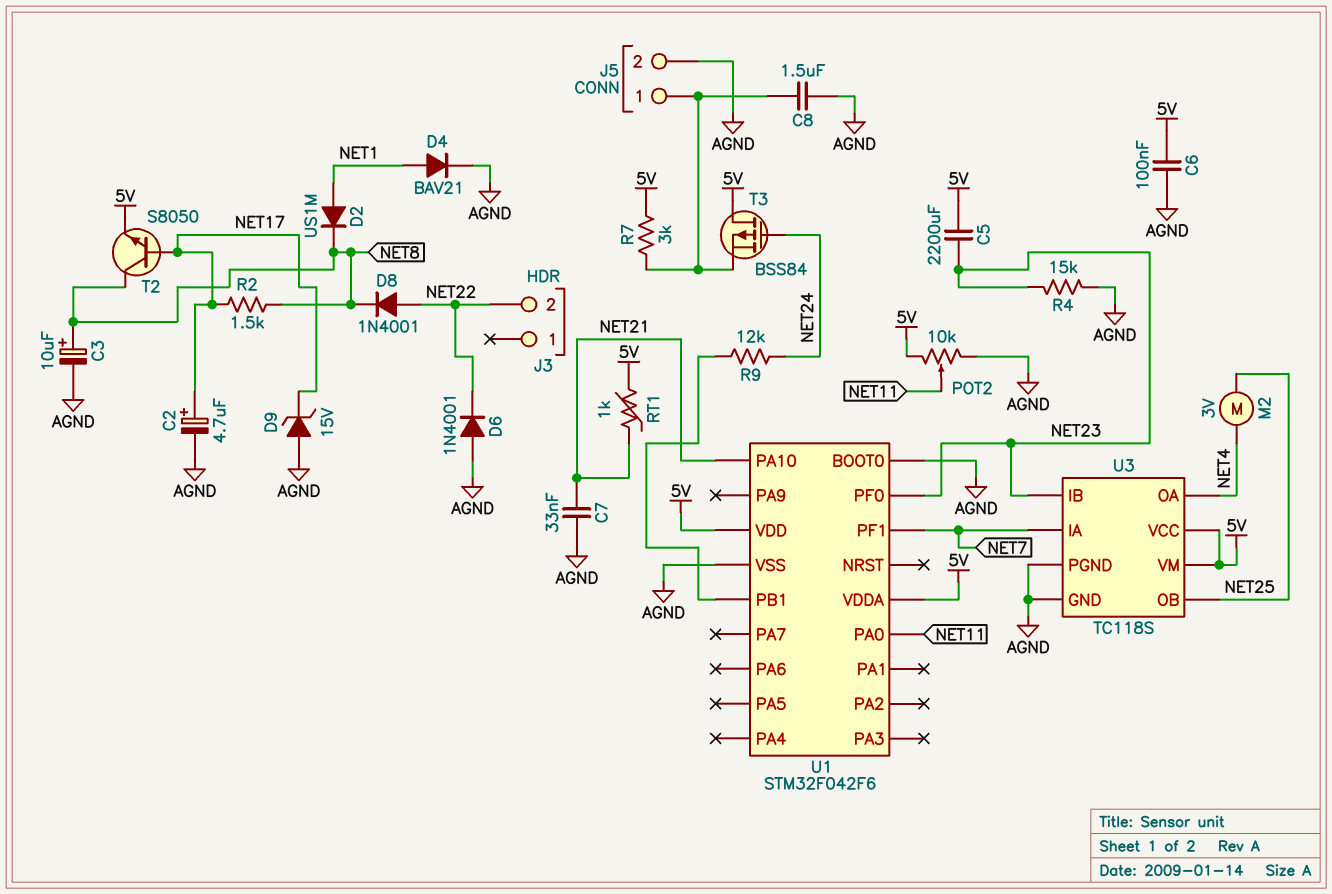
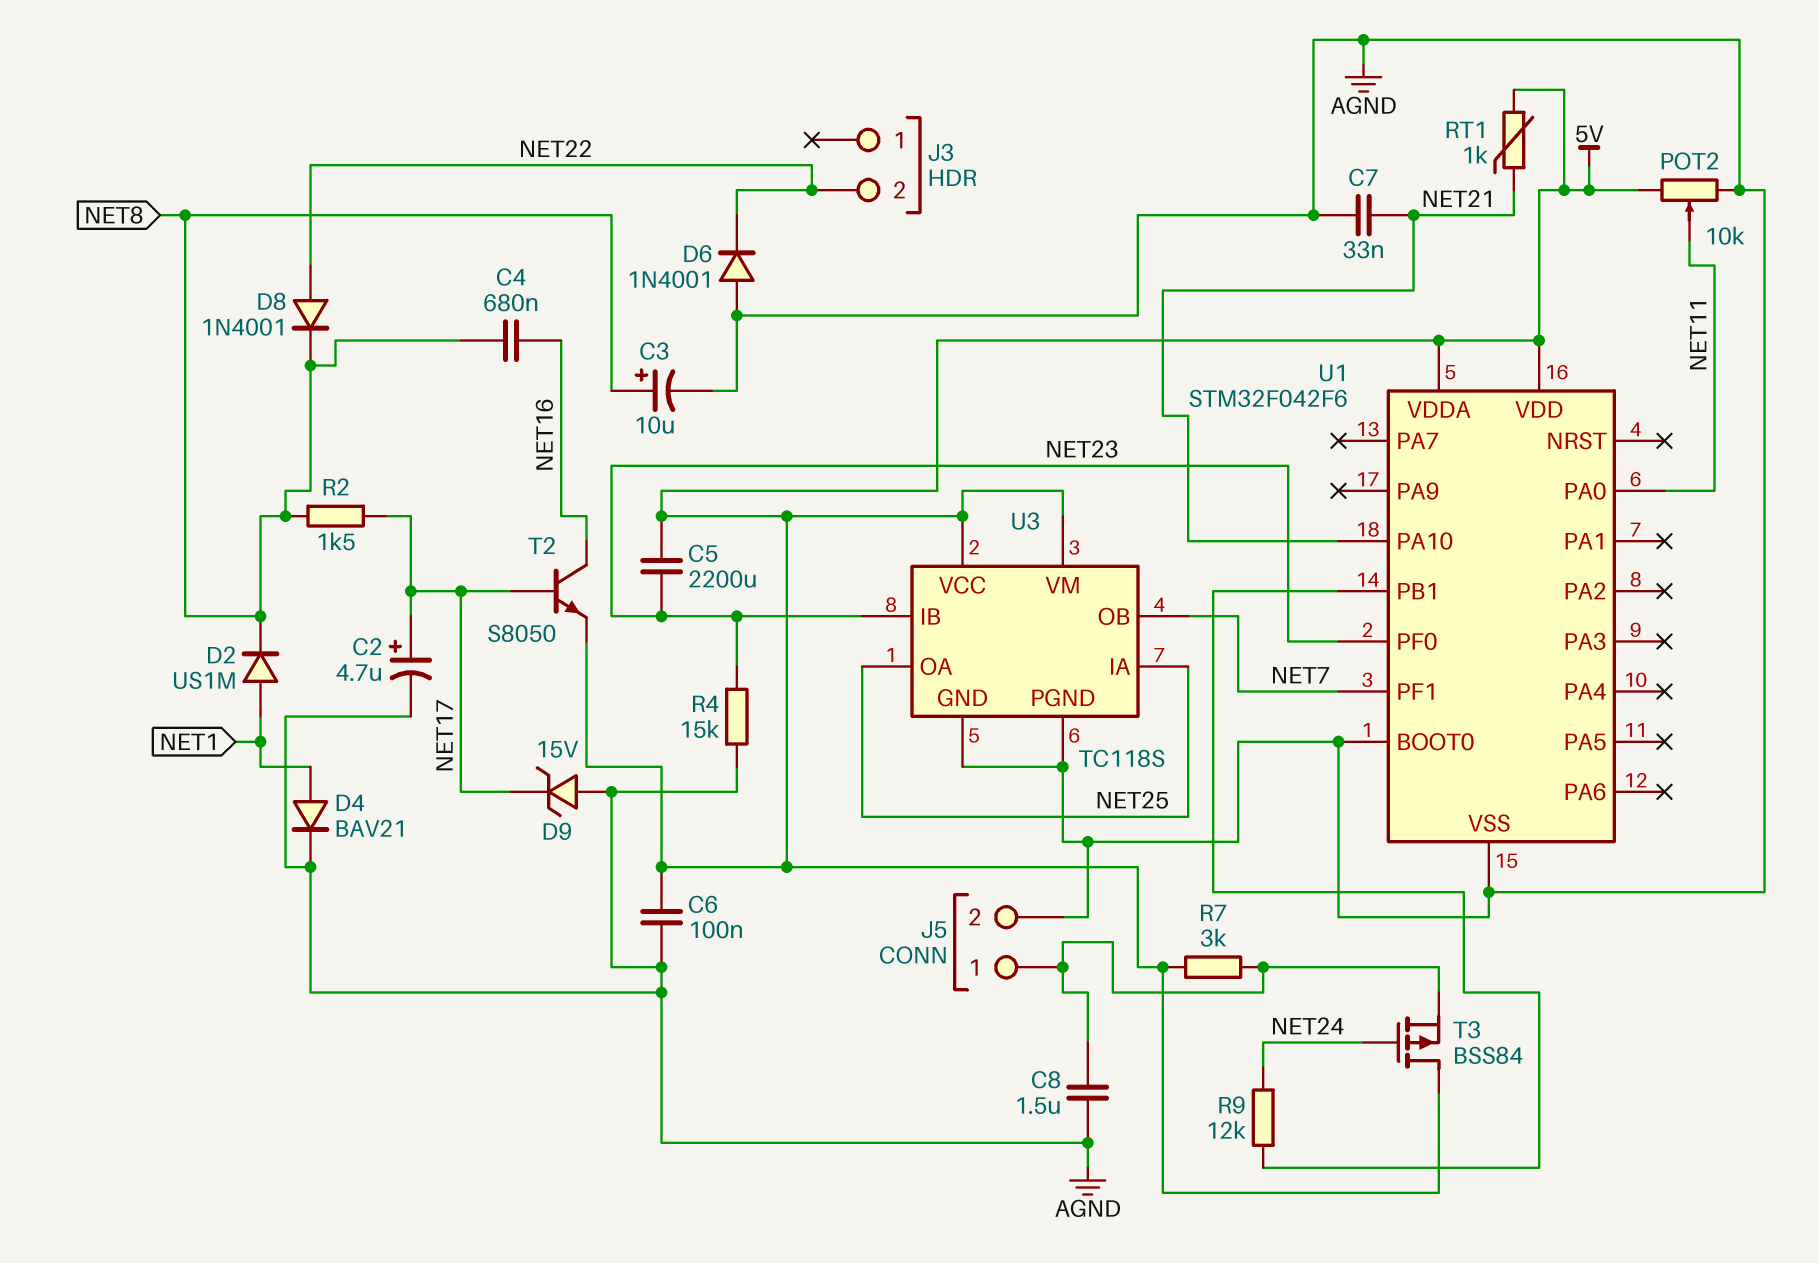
C4: none -> 680nF (NET8, NET16)
M2: motor 3V (NET4, NET25) -> none
T2: NPN S8050 (B NET17, C NET8, E 5V) -> NPN S8050 (B NET17, C NET16, E 5V)
U3 pin IA: NET7 -> NET25
U3 pin OA: NET4 -> NET25
U3 pin OB: NET25 -> NET7

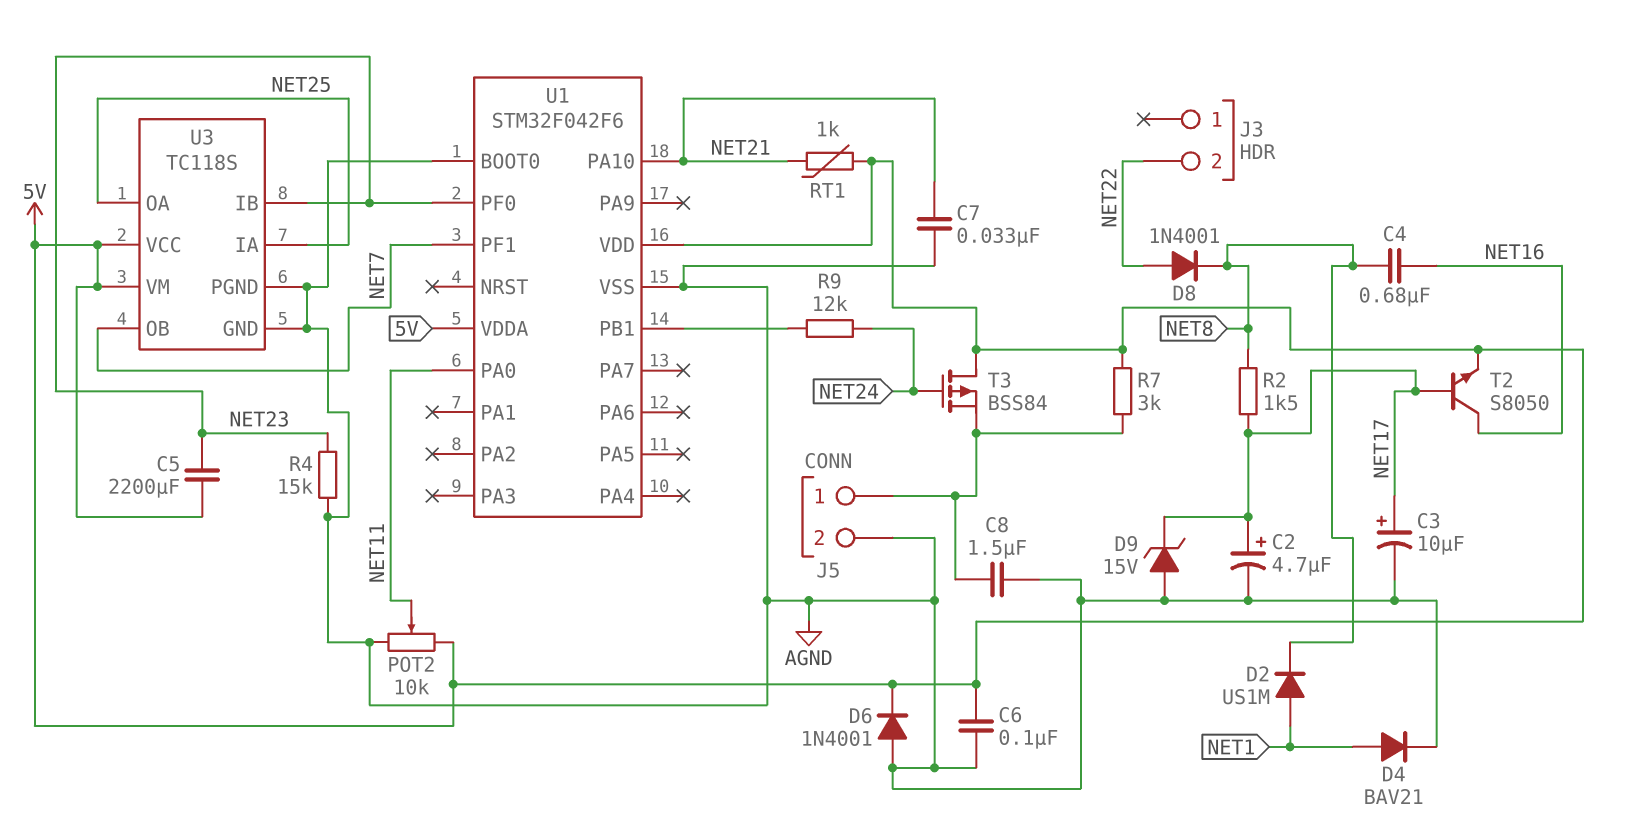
C3: 10uF (plus NET8, minus AGND) -> 10uF (plus NET17, minus AGND)
D6: diode 1N4001 (A AGND, K NET22) -> diode 1N4001 (A AGND, K 5V)

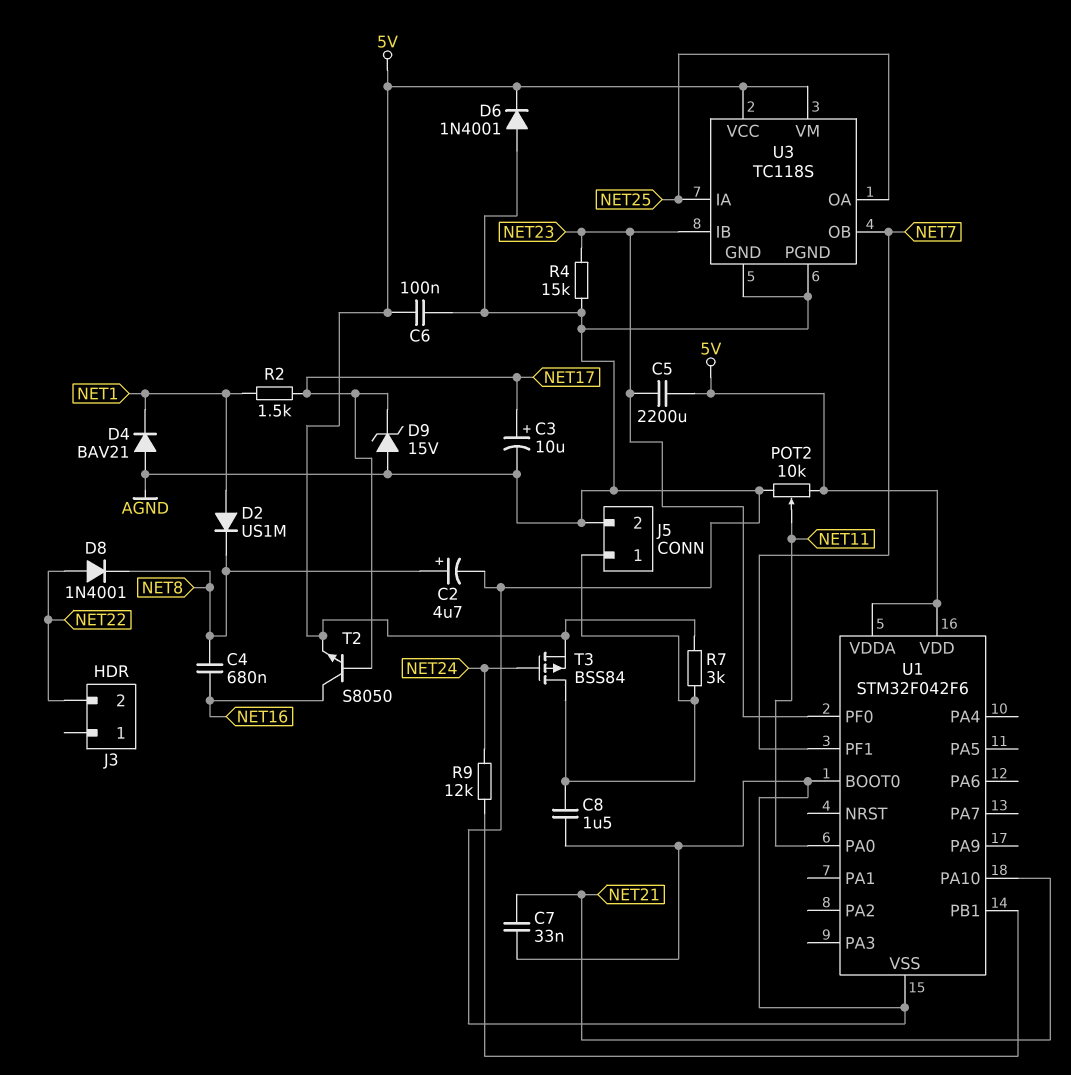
C2: 4.7uF (plus NET17, minus AGND) -> 4.7uF (plus NET8, minus AGND)
D4: diode BAV21 (A NET1, K AGND) -> diode BAV21 (A AGND, K NET1)
R2: 1.5k (NET8, NET17) -> 1.5k (NET1, NET17)
RT1: 1k (5V, NET21) -> none
T3: PMOS BSS84 (G NET24, D 5V, S J5/1) -> PMOS BSS84 (G NET24, D J5/1, S 5V)

